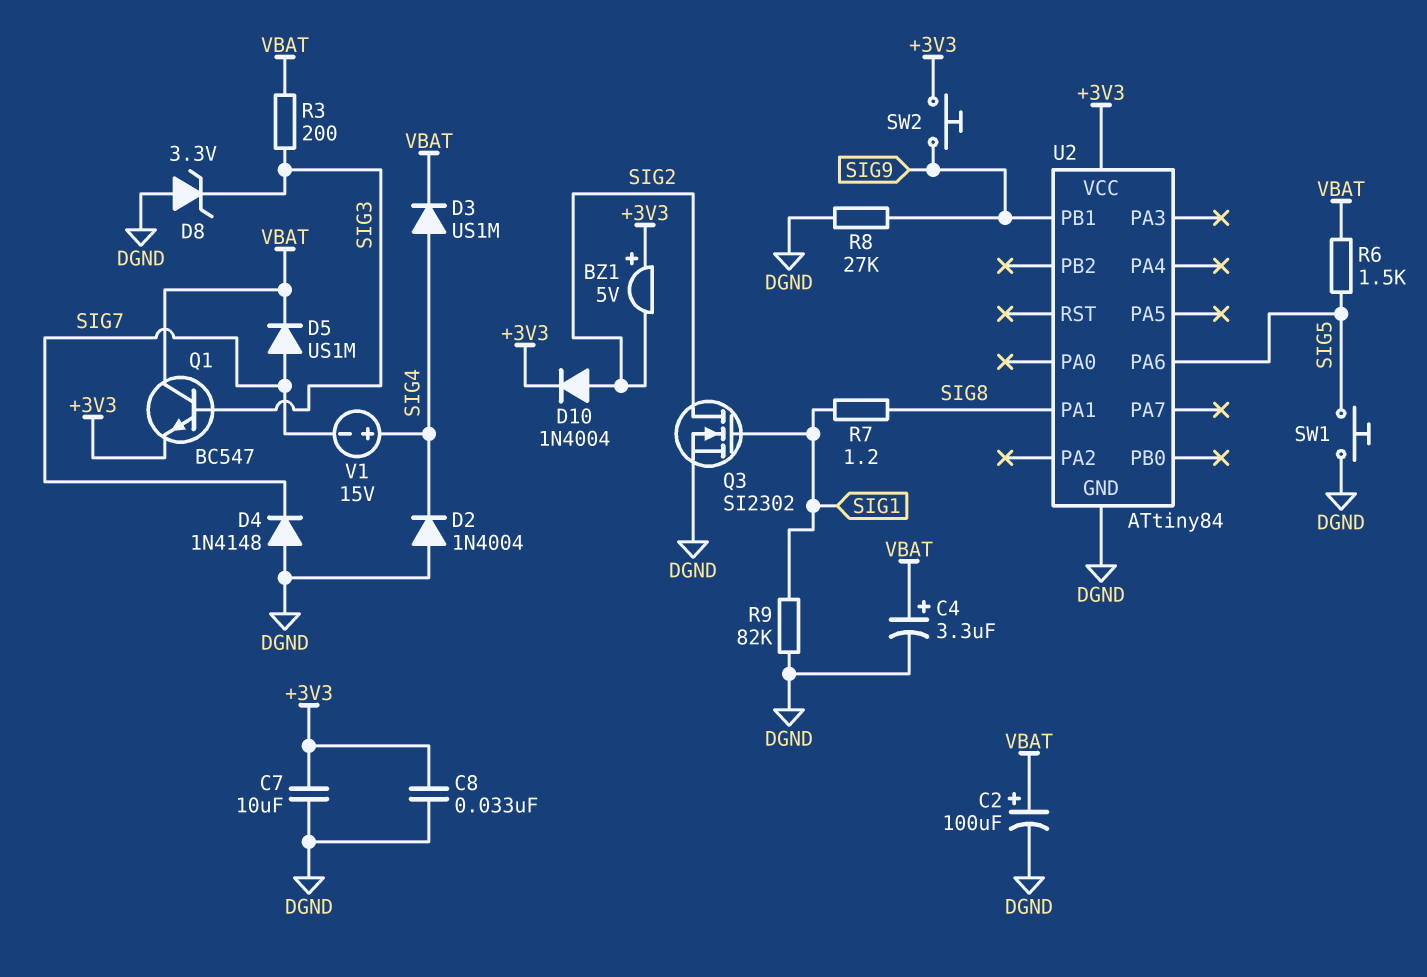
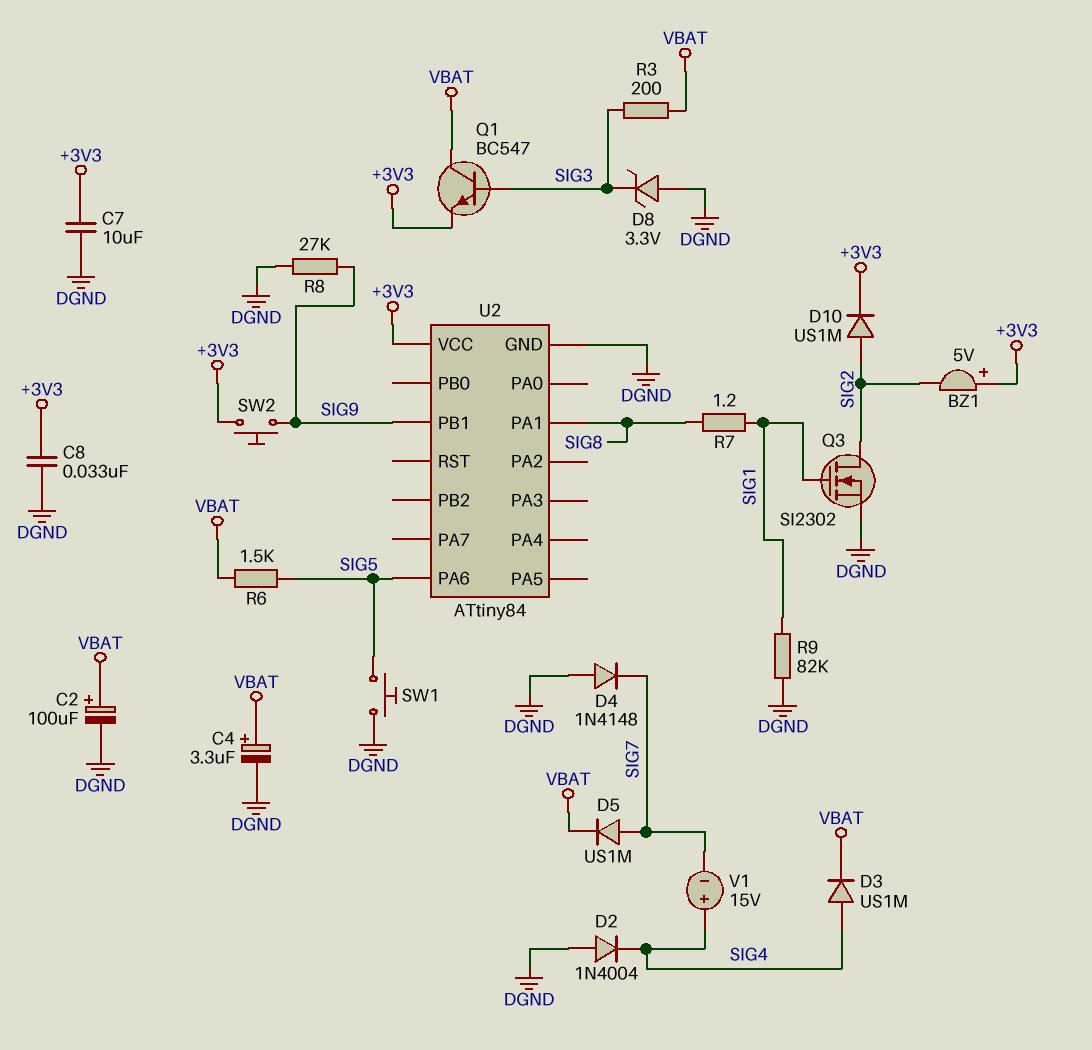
D10: diode 1N4004 (A SIG2, K +3V3) -> diode US1M (A SIG2, K +3V3)

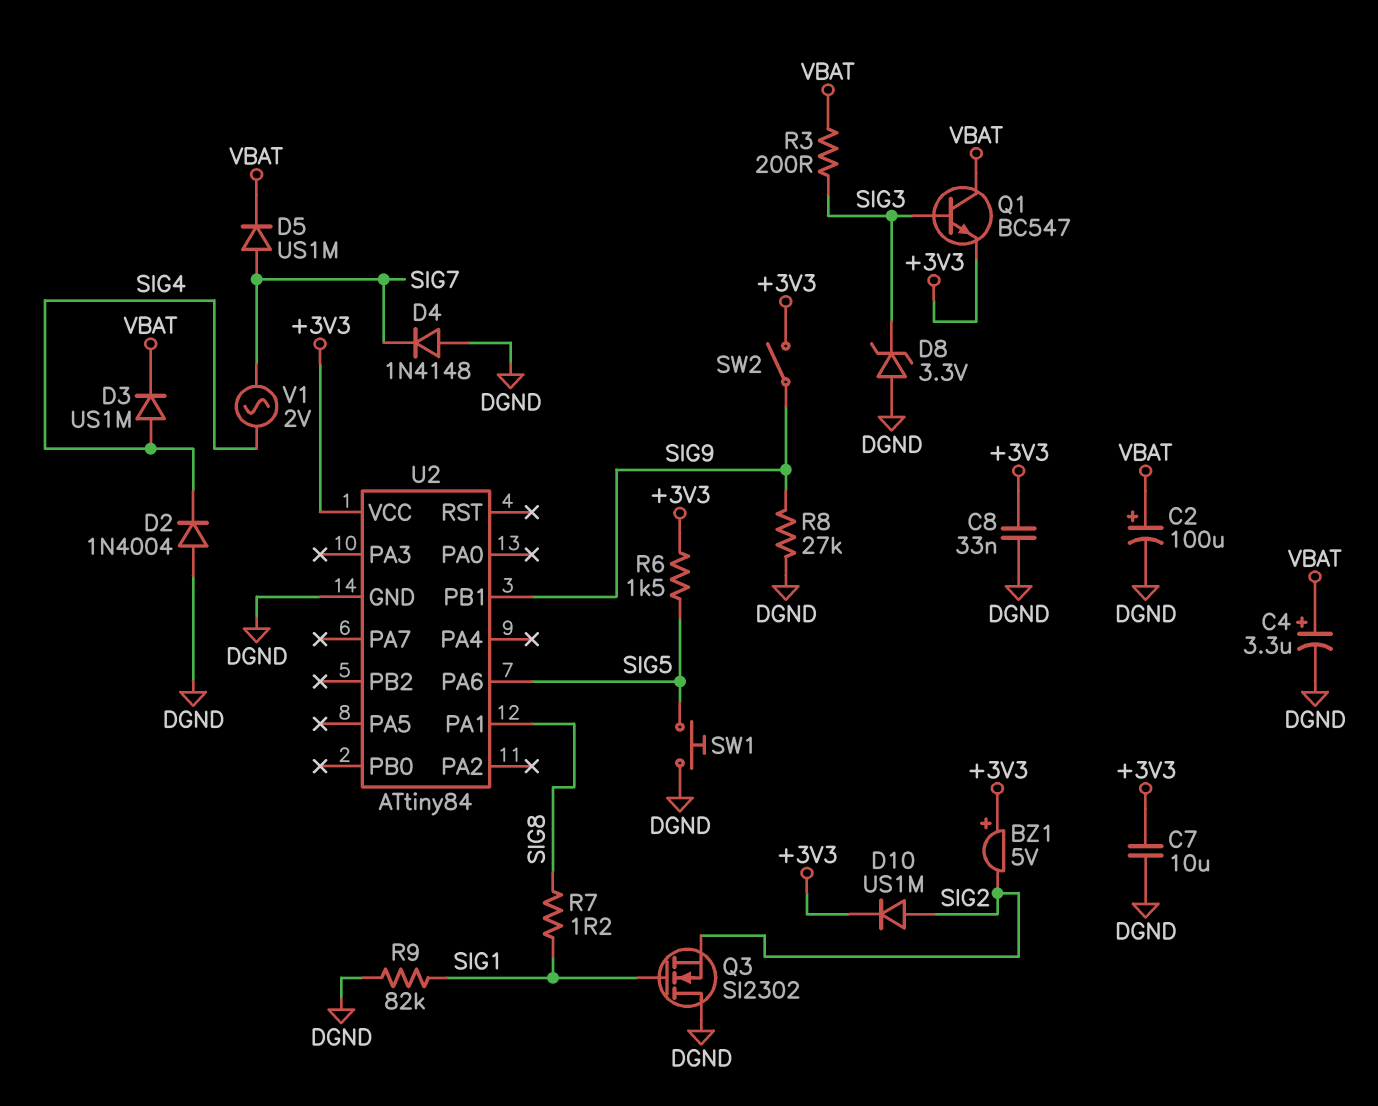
Q3: NMOS SI2302 (G SIG1, D SIG2, S DGND) -> NMOS SI2302 (G SIG1, D DGND, S SIG2)
R6: 1.5k (SIG5, VBAT) -> 1.5k (+3V3, SIG5)
SW2: button (+3V3, SIG9) -> switch (+3V3, SIG9)
V1: 15V (plus SIG4, minus SIG7) -> AC 2V (SIG4, SIG7)

